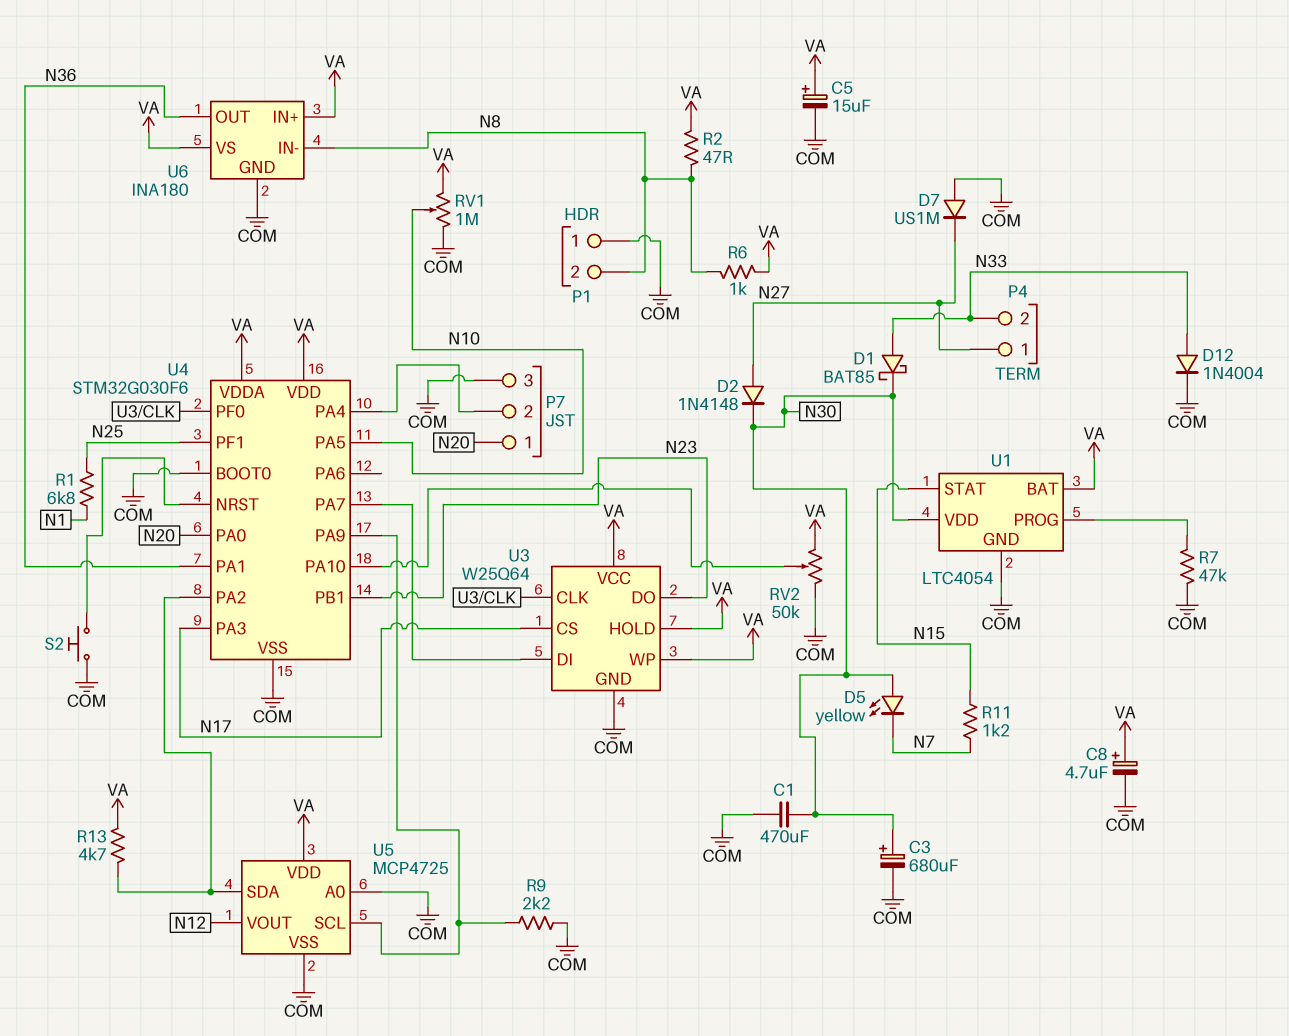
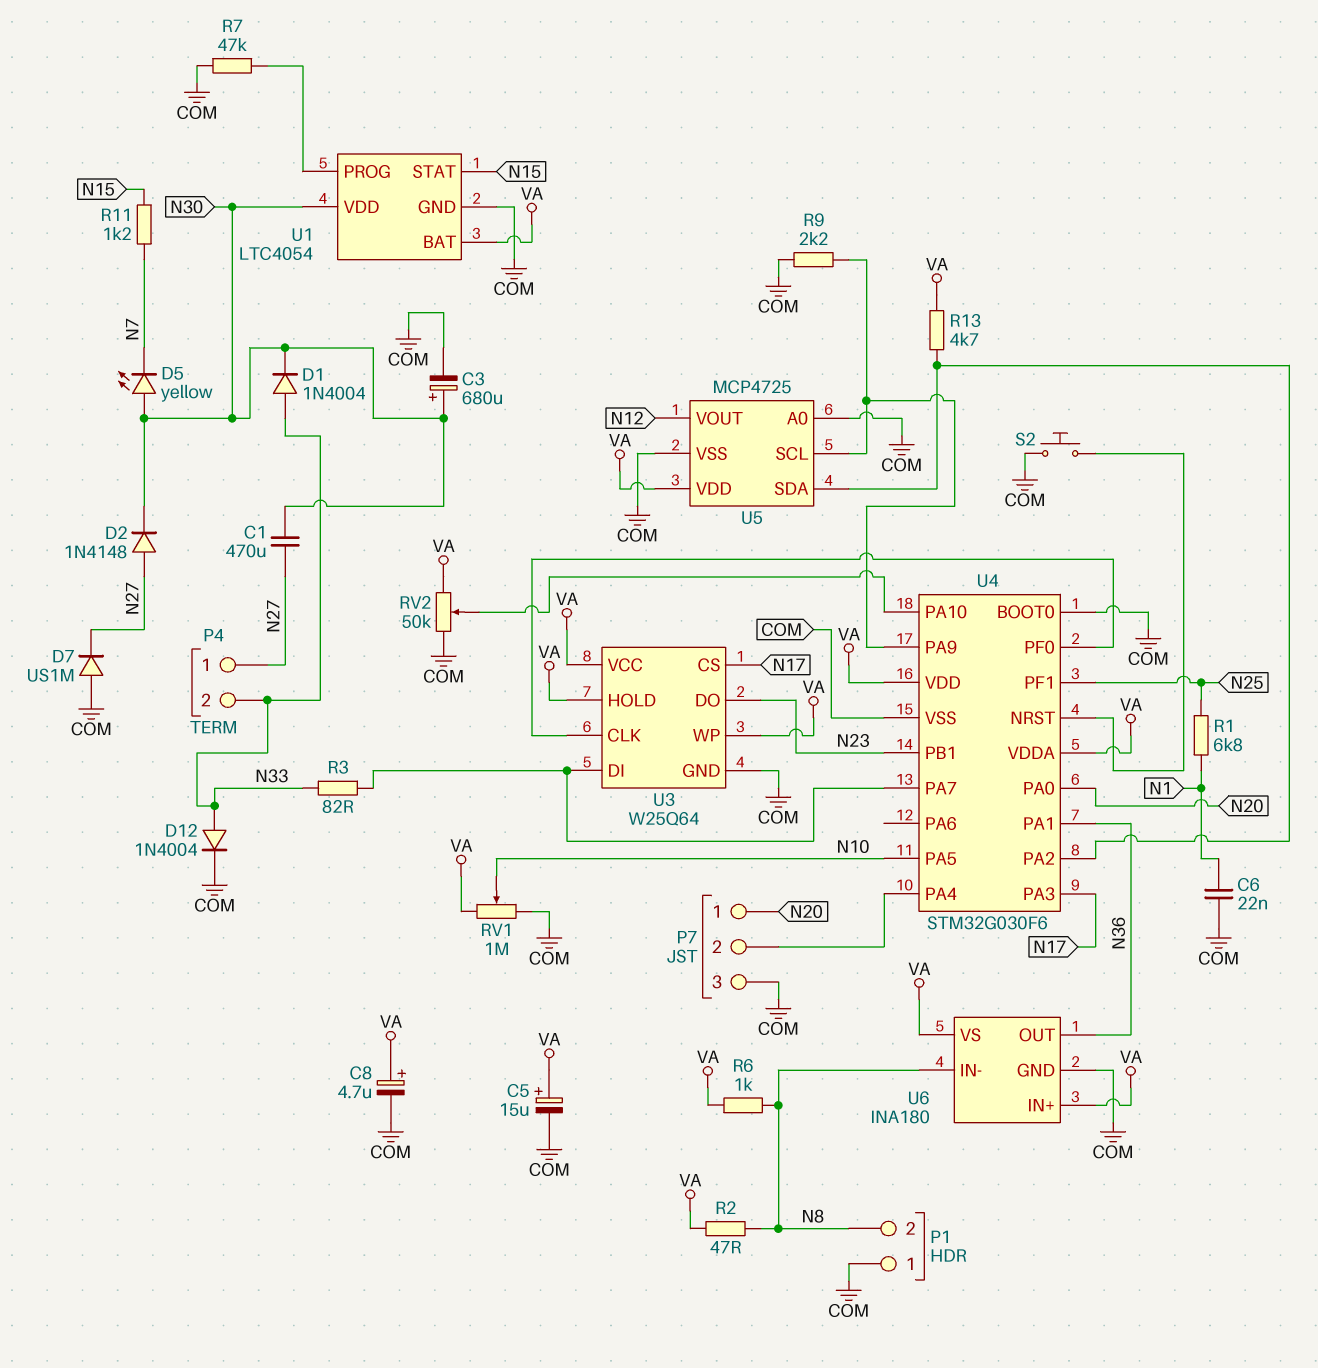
C1: 470uF (COM, N30) -> 470uF (N27, N30)
C6: none -> 22nF (COM, N1)
D1: schottky BAT85 (A N33, K N30) -> diode 1N4004 (A N33, K N30)
R3: none -> 82 (N33, U3/DI)

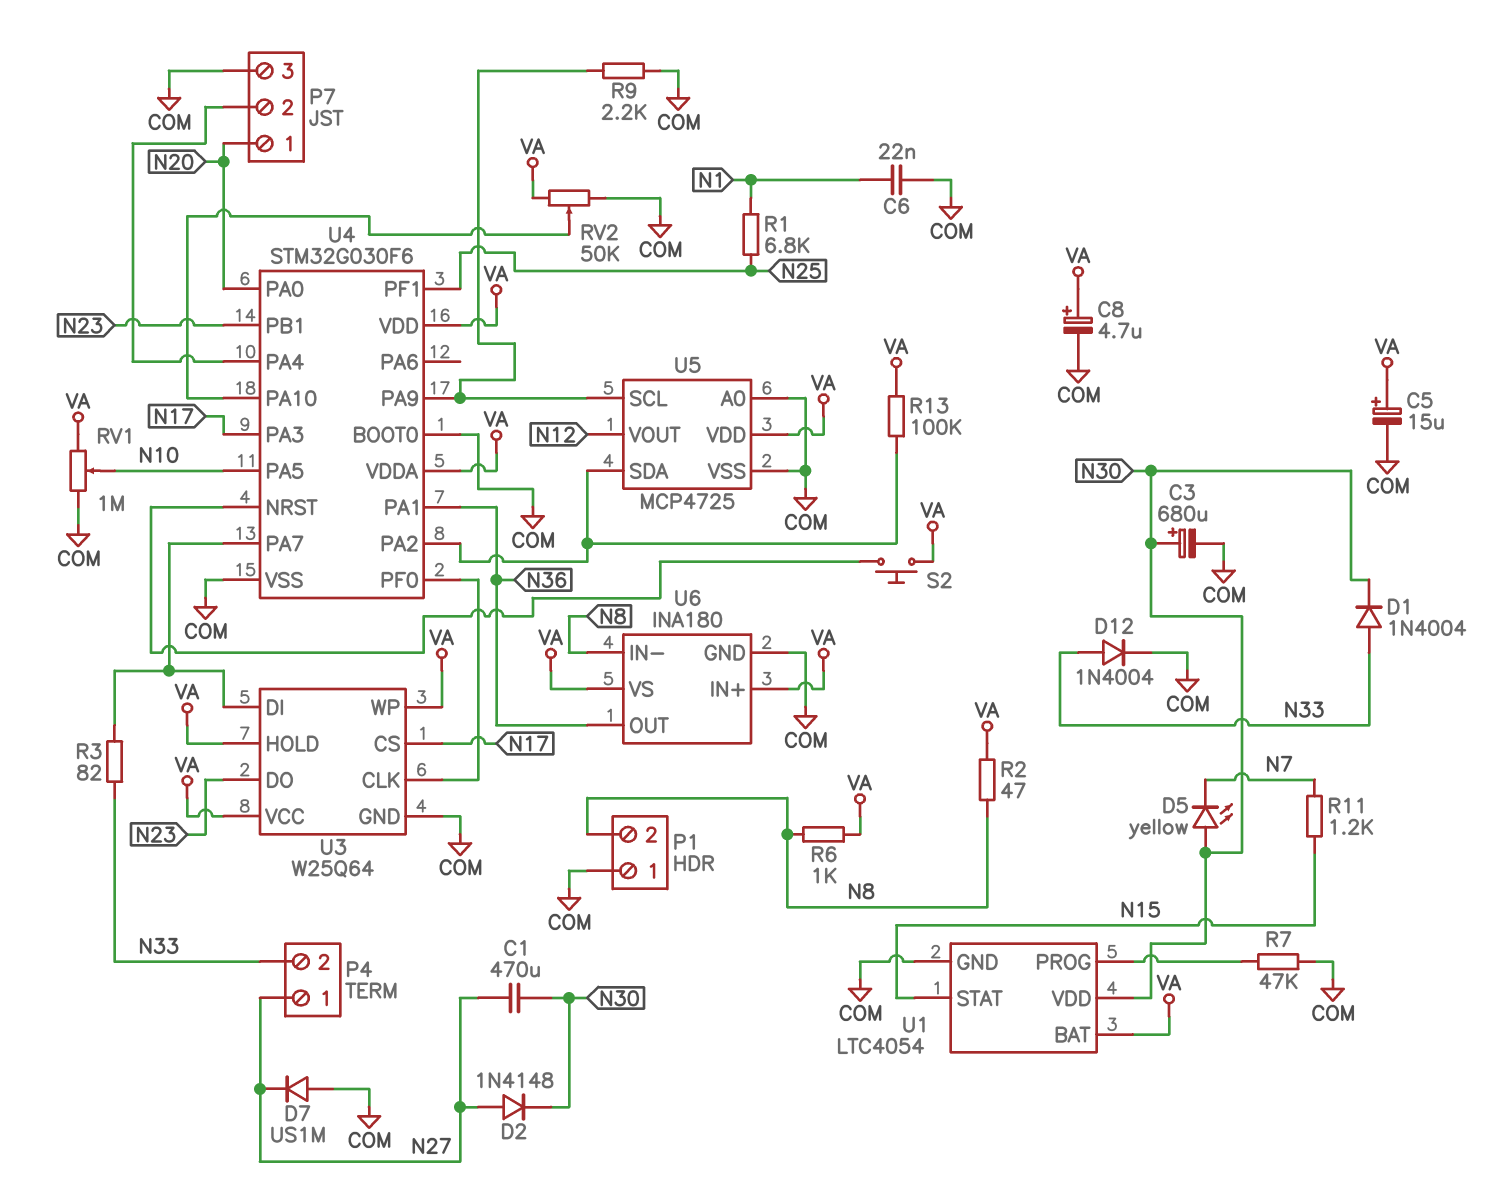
R13: 4.7k (U4/PA2, VA) -> 100k (U4/PA2, VA)
S2: button (COM, U4/NRST) -> button (U4/NRST, VA)

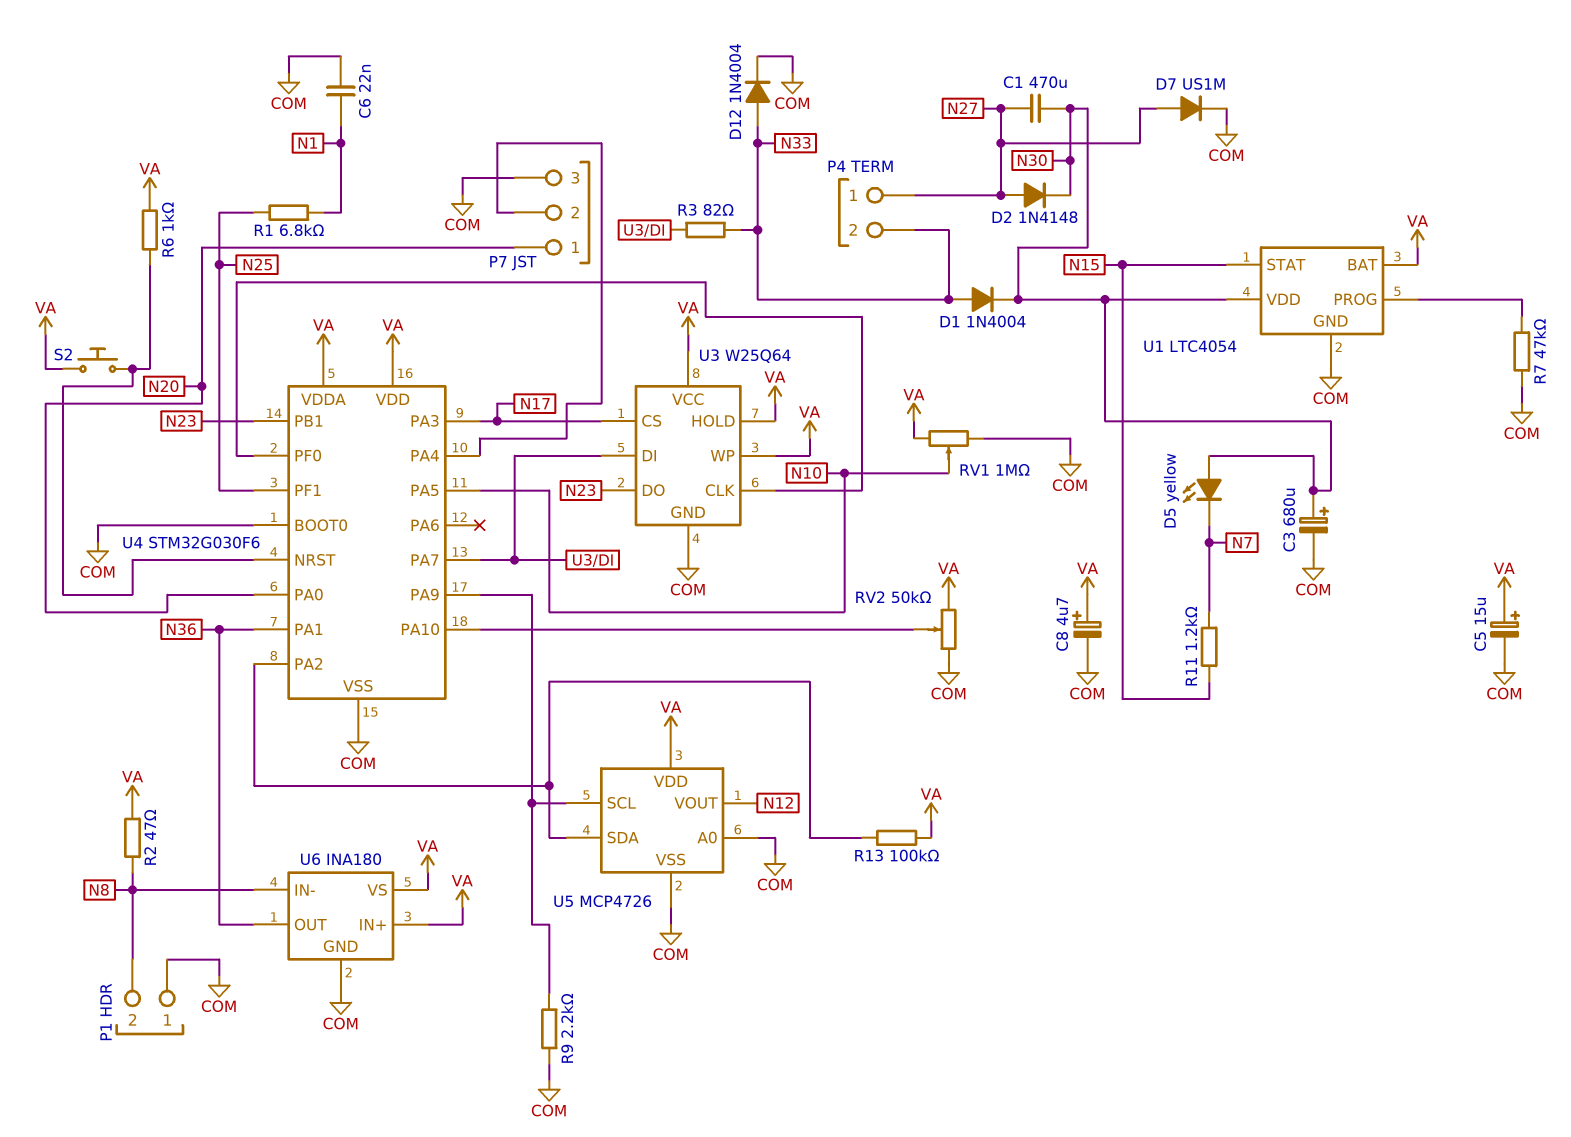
D7: diode US1M (A COM, K N27) -> diode US1M (A N27, K COM)
R6: 1k (N8, VA) -> 1k (U4/NRST, VA)
U5: MCP4725 -> MCP4726

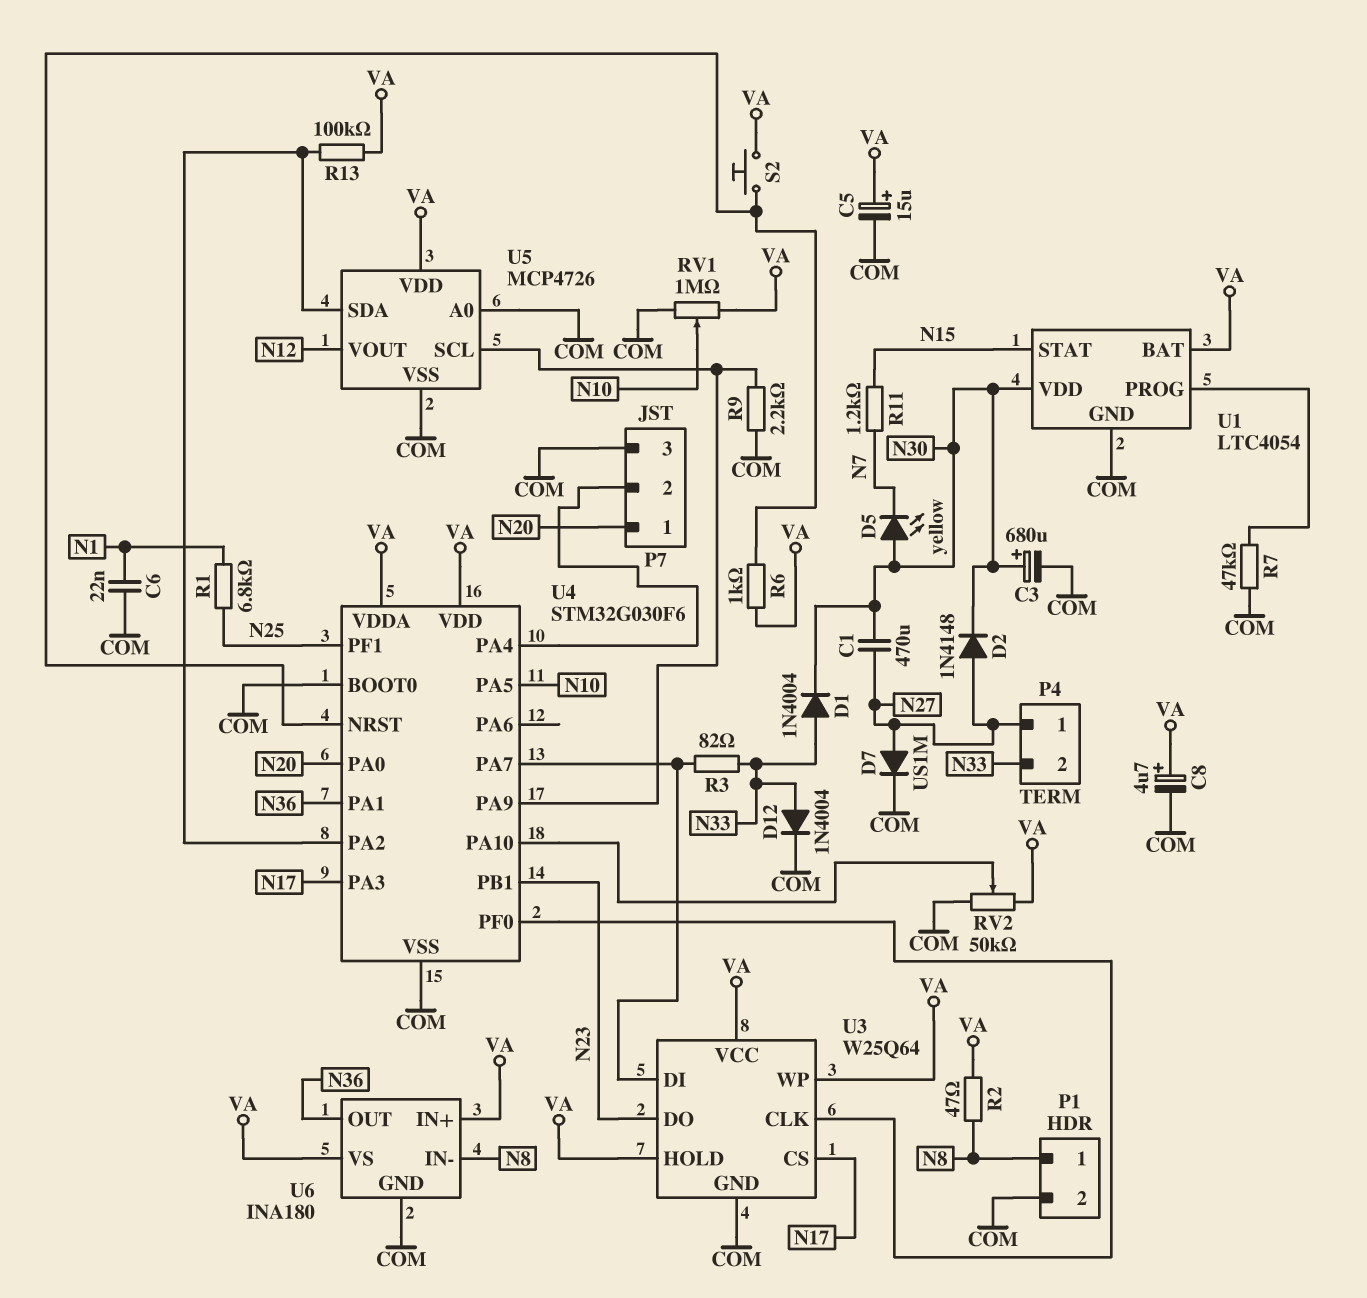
P1 pin 1: COM -> N8
P1 pin 2: N8 -> COM

